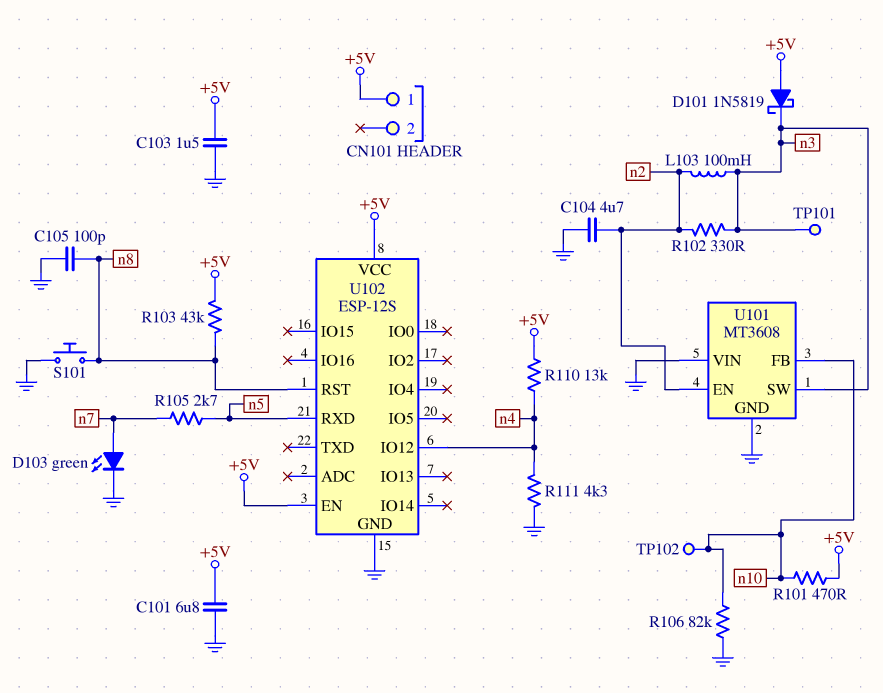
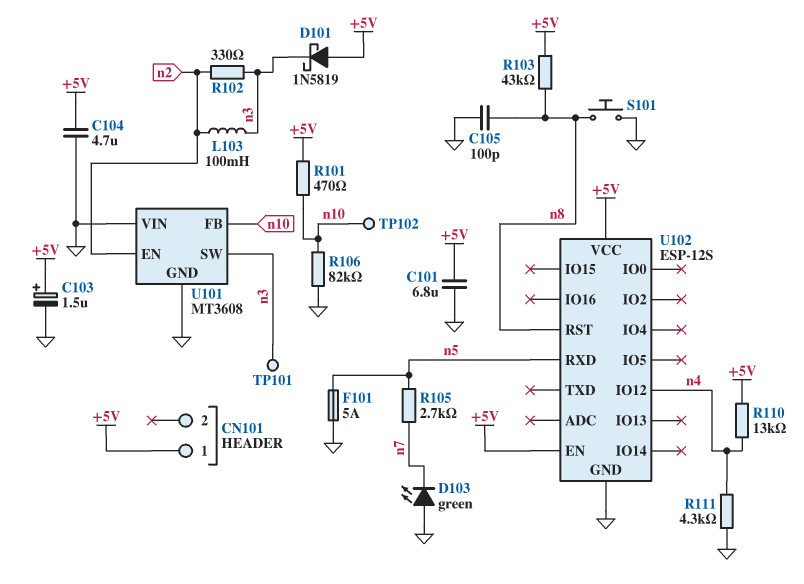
C103: 1.5uF (+5V, GND) -> 1.5uF (plus +5V, minus GND)
C104: 4.7uF (GND, n2) -> 4.7uF (+5V, GND)
D103: LED green (A n7, K GND) -> LED green (A GND, K n7)
F101: none -> 5A (GND, n5)

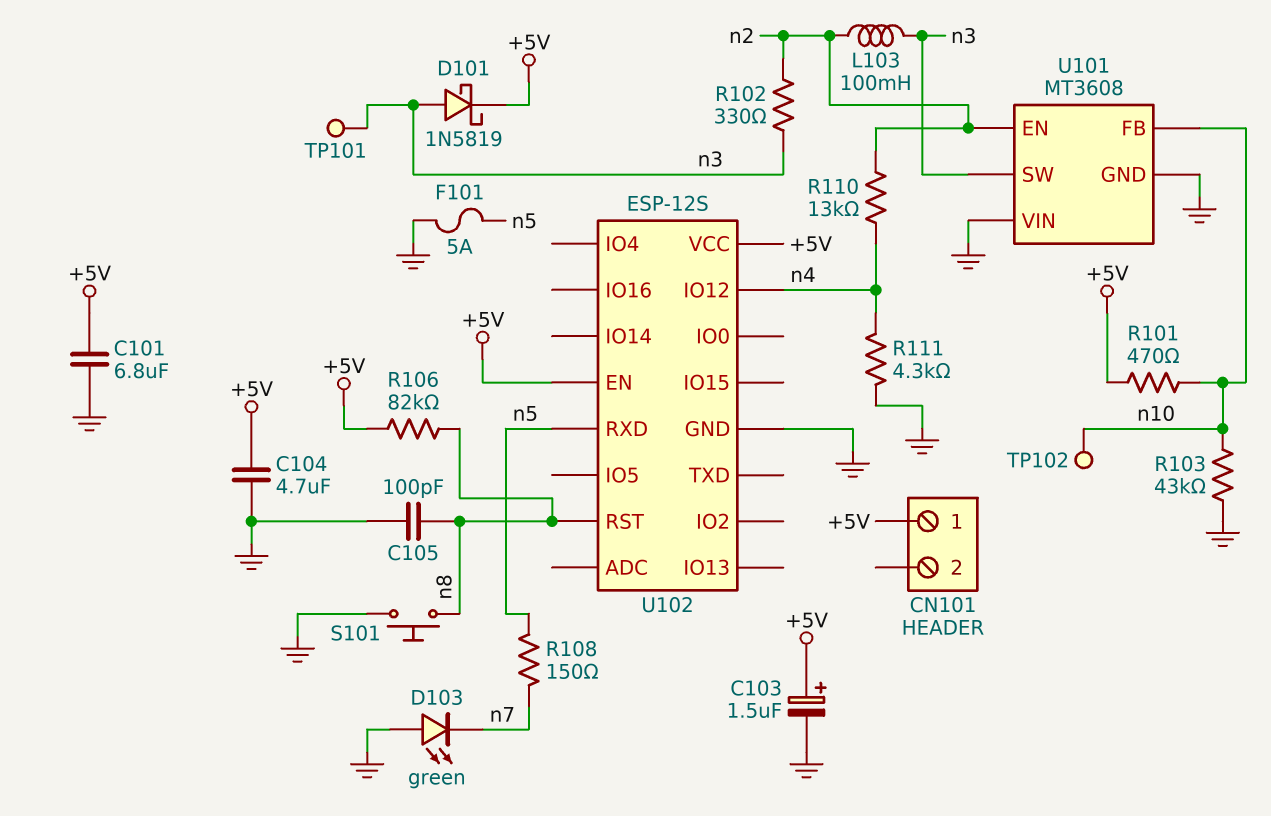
D101: schottky 1N5819 (A +5V, K n3) -> schottky 1N5819 (A n3, K +5V)
R103: 43k (+5V, n8) -> 43k (GND, n10)
R105: 2.7k (n5, n7) -> none
R106: 82k (GND, n10) -> 82k (+5V, n8)
R108: none -> 150 (n5, n7)
R110: 13k (+5V, n4) -> 13k (n2, n4)

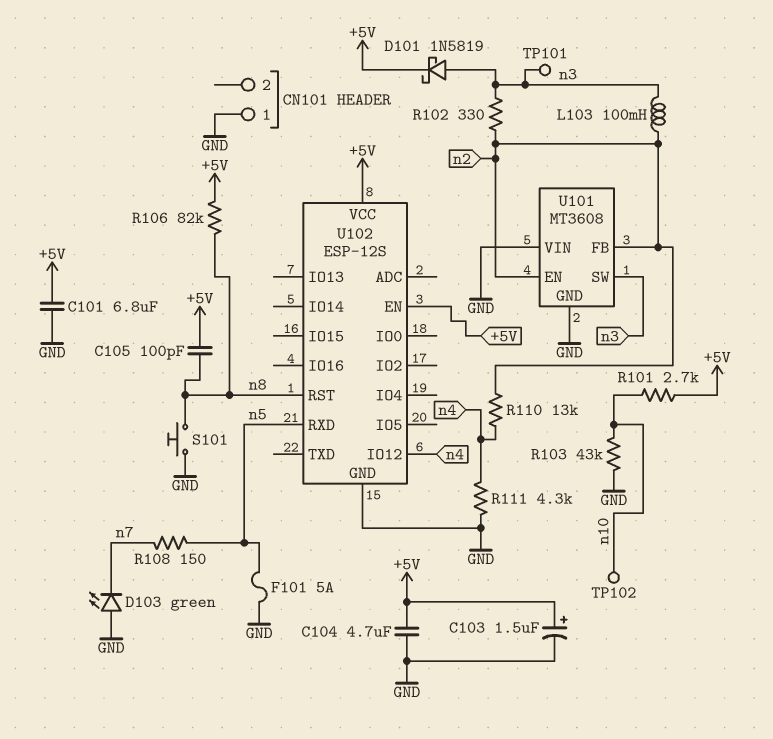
C105: 100pF (GND, n8) -> 100pF (+5V, n8)
CN101 pin 1: +5V -> GND
R101: 470 (+5V, n10) -> 2.7k (+5V, n10)
U101 pin FB: n10 -> n2

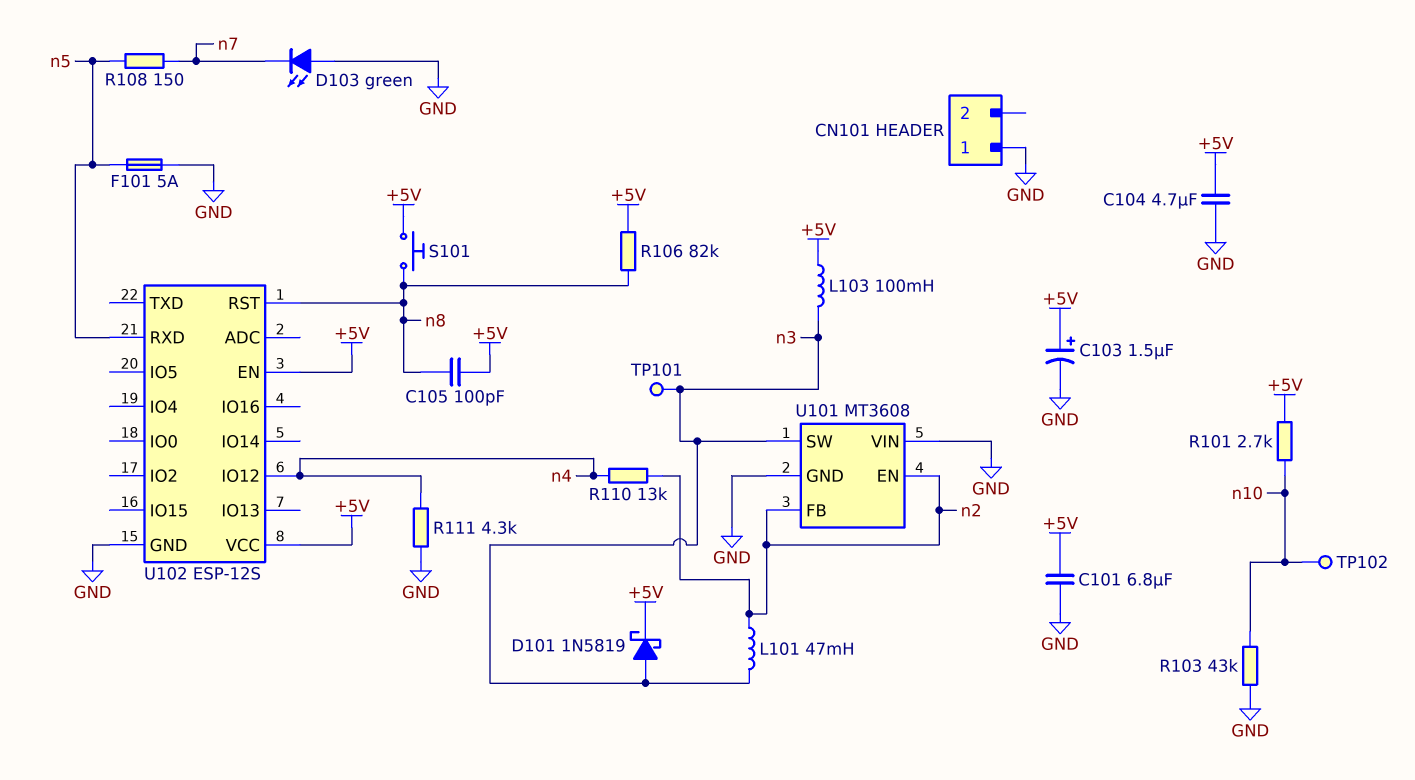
L101: none -> 47mH (n2, n3)
L103: 100mH (n2, n3) -> 100mH (+5V, n3)
R102: 330 (n2, n3) -> none
S101: button (GND, n8) -> button (+5V, n8)

